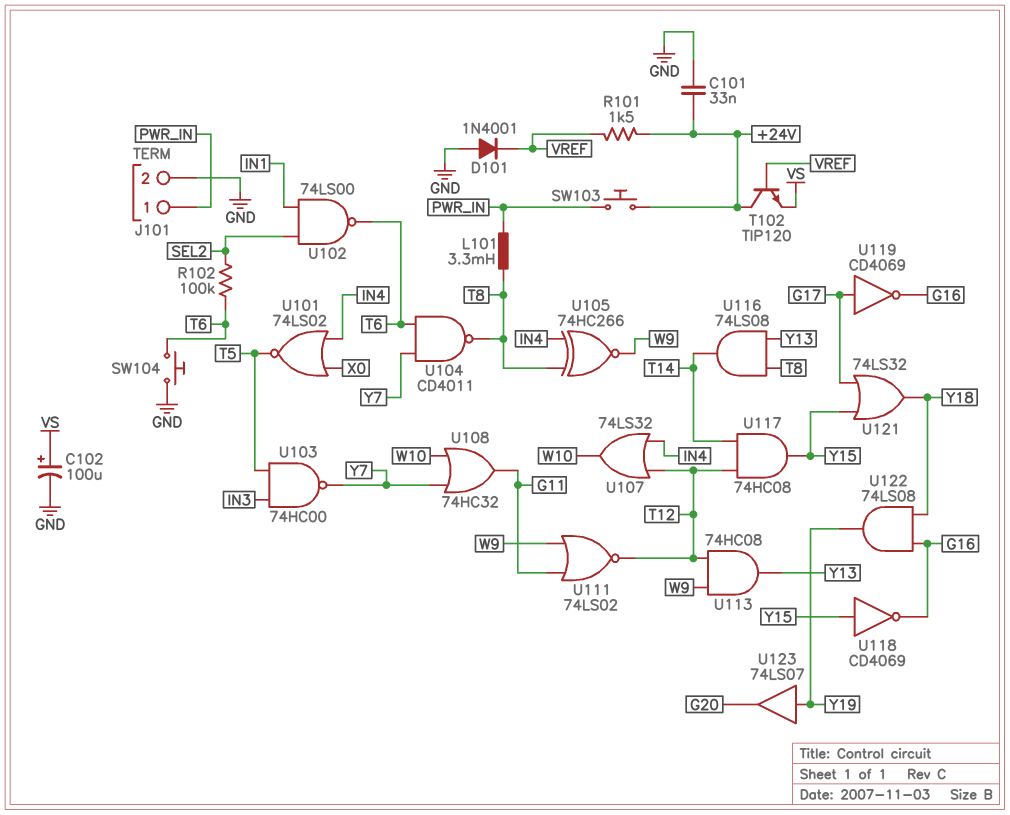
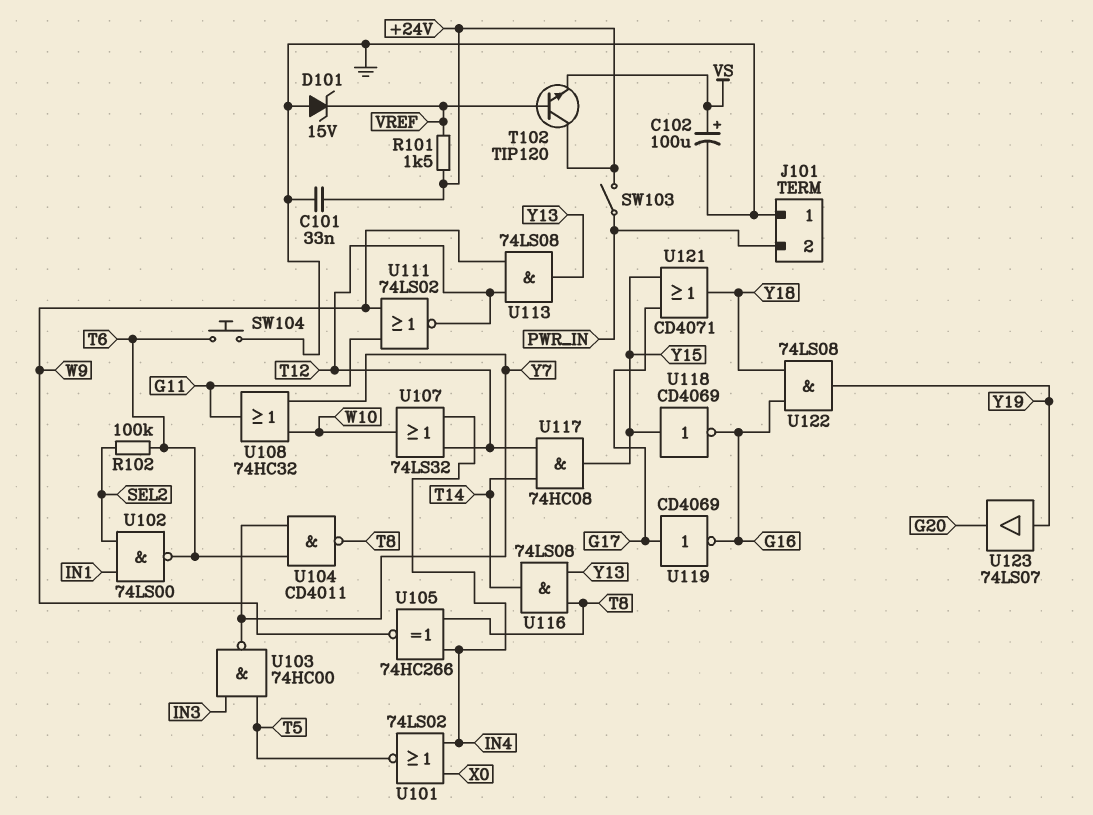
D101: diode 1N4001 (A GND, K VREF) -> zener 15V (A GND, K VREF)
J101 pin 1: PWR_IN -> GND
J101 pin 2: GND -> PWR_IN
L101: 3.3mH (PWR_IN, T8) -> none
SW103: button (+24V, PWR_IN) -> switch (+24V, PWR_IN)
U113: AND 74HC08 (in T12, in W9, out Y13) -> AND 74LS08 (in T12, in W9, out Y13)
U121: OR 74LS32 (in G17, in Y15, out Y18) -> OR CD4071 (in G17, in Y15, out Y18)

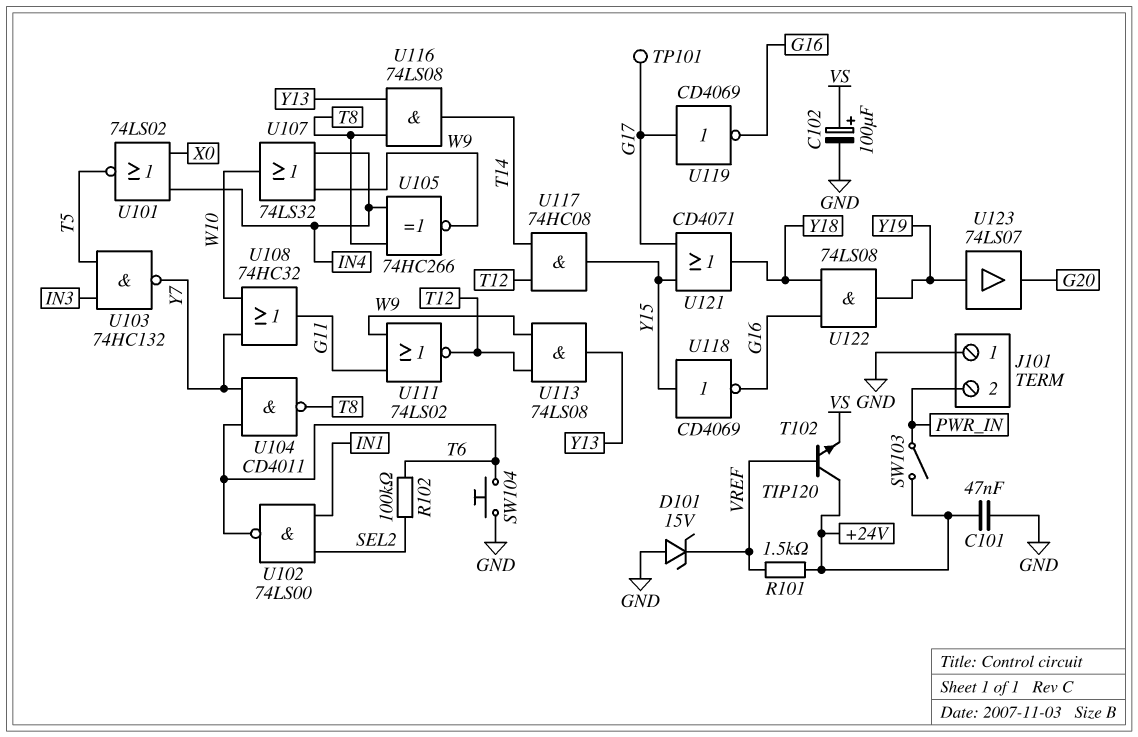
C101: 33nF (+24V, GND) -> 47nF (+24V, GND)
TP101: none -> test point (G17)
U103: NAND 74HC00 (in IN3, in T5, out Y7) -> NAND 74HC132 (in IN3, in T5, out Y7)
U107: OR 74LS32 (in IN4, in T12, out W10) -> OR 74LS32 (in IN4, in W9, out W10)

